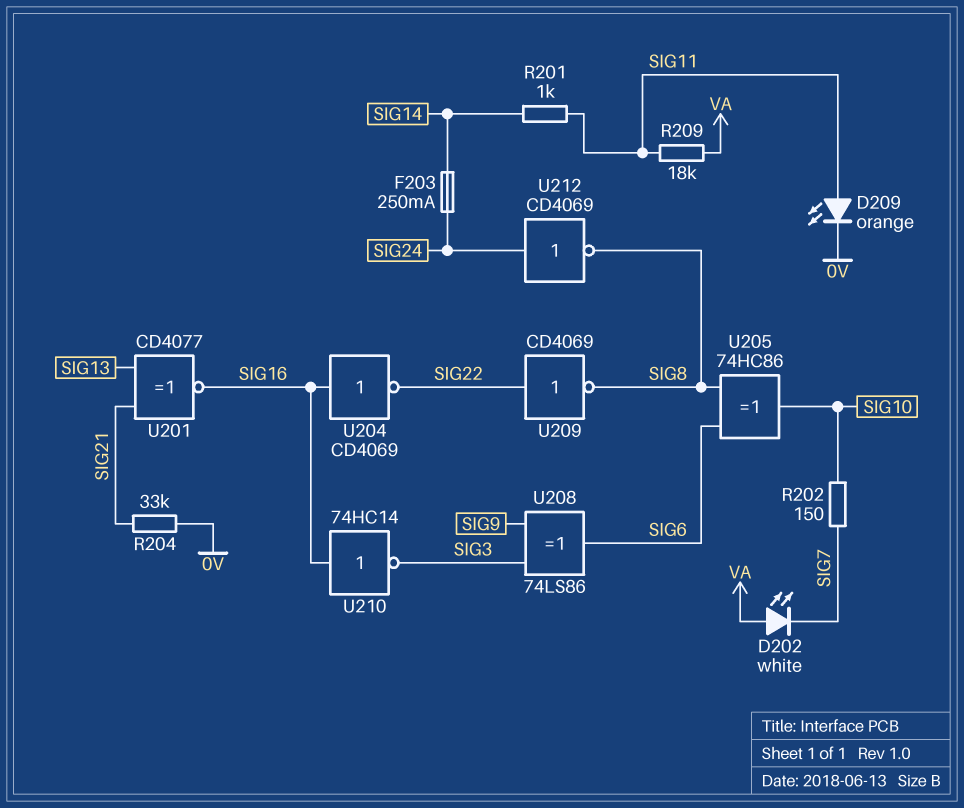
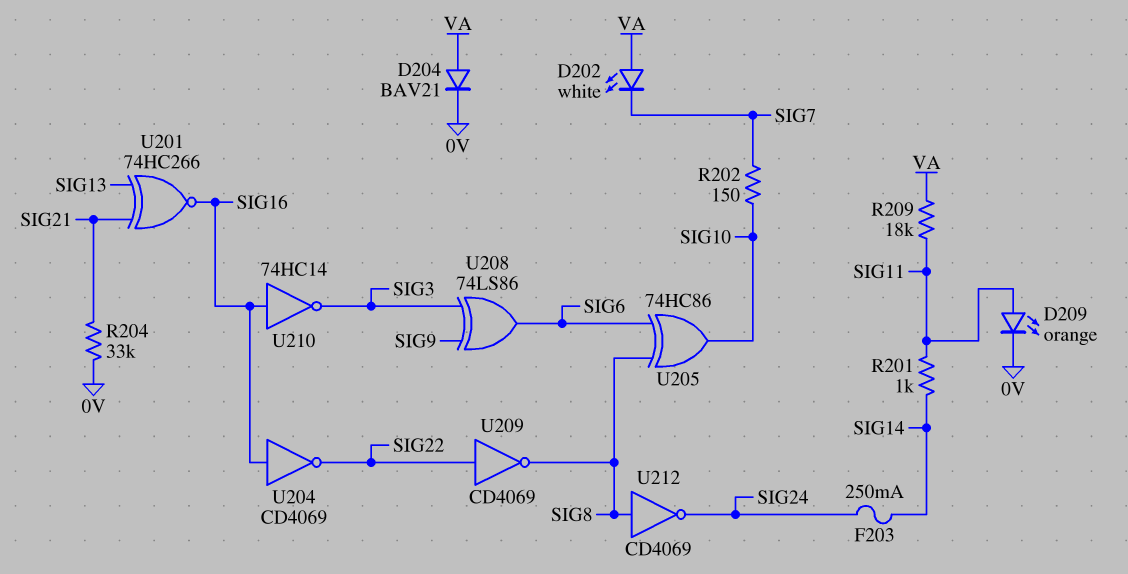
D204: none -> diode BAV21 (A VA, K 0V)
U201: XNOR CD4077 (in SIG13, in SIG21, out SIG16) -> XNOR 74HC266 (in SIG13, in SIG21, out SIG16)
U212: NOT CD4069 (in SIG24, out SIG8) -> NOT CD4069 (in SIG8, out SIG24)

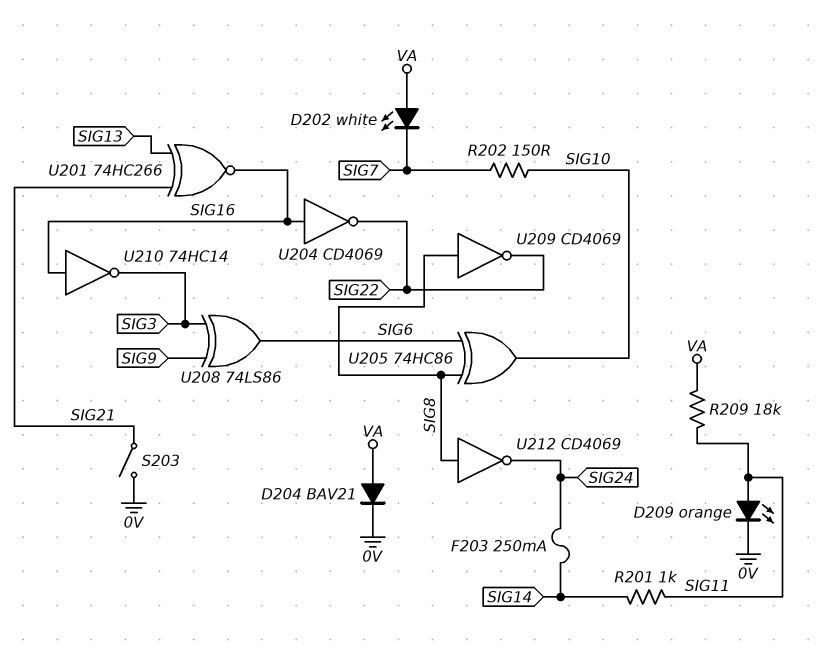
R204: 33k (0V, SIG21) -> none
S203: none -> switch (0V, SIG21)
U209: NOT CD4069 (in SIG22, out SIG8) -> NOT CD4069 (in SIG8, out SIG22)

